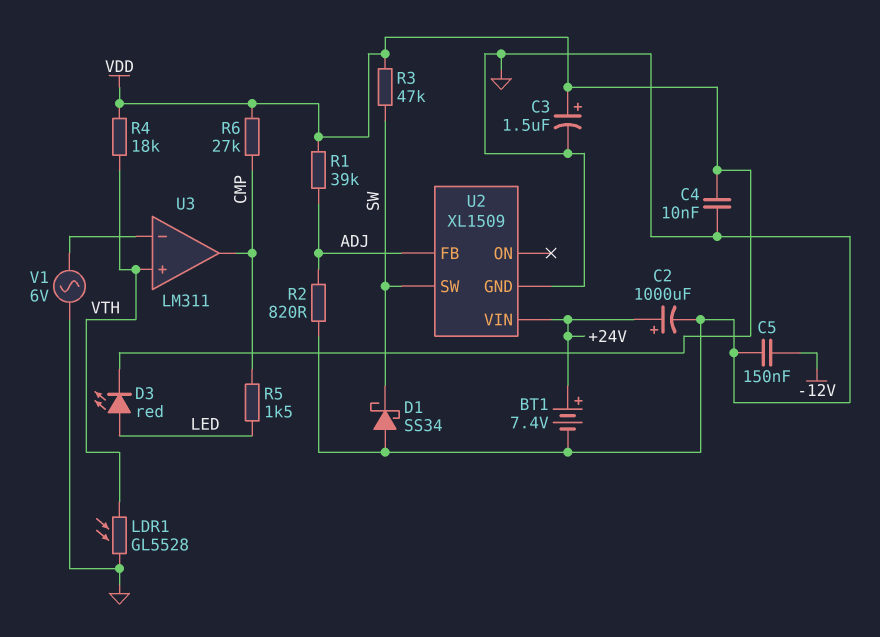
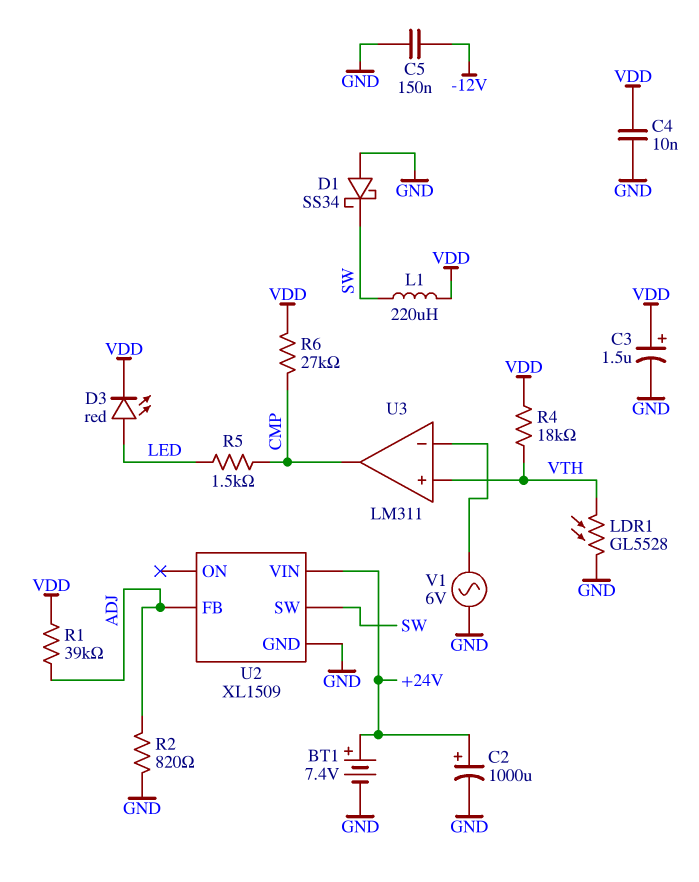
L1: none -> 220uH (SW, VDD)
R3: 47k (SW, VDD) -> none

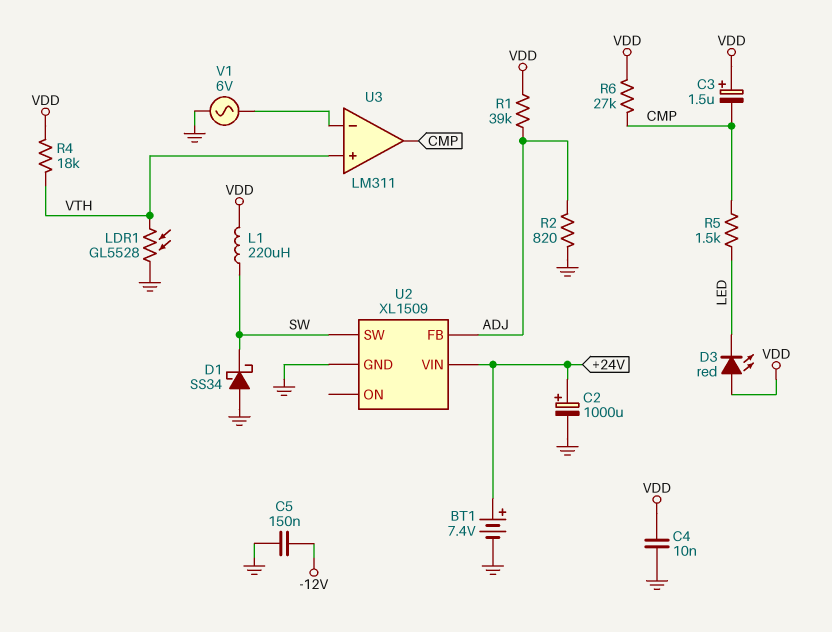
C3: 1.5uF (plus VDD, minus GND) -> 1.5uF (plus VDD, minus CMP)
D3: LED red (A LED, K VDD) -> LED red (A VDD, K LED)

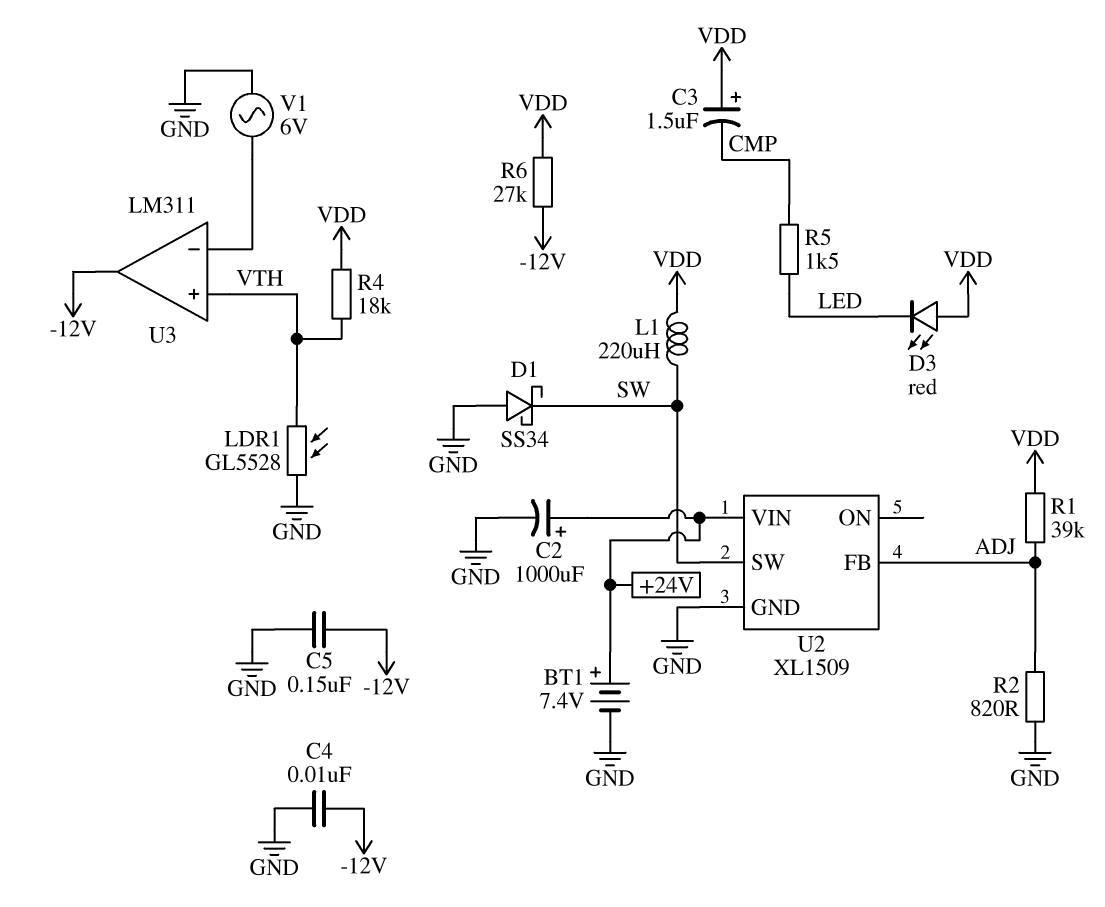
C4: 10nF (GND, VDD) -> 10nF (-12V, GND)
R6: 27k (CMP, VDD) -> 27k (-12V, VDD)
U3 pin out: CMP -> -12V

